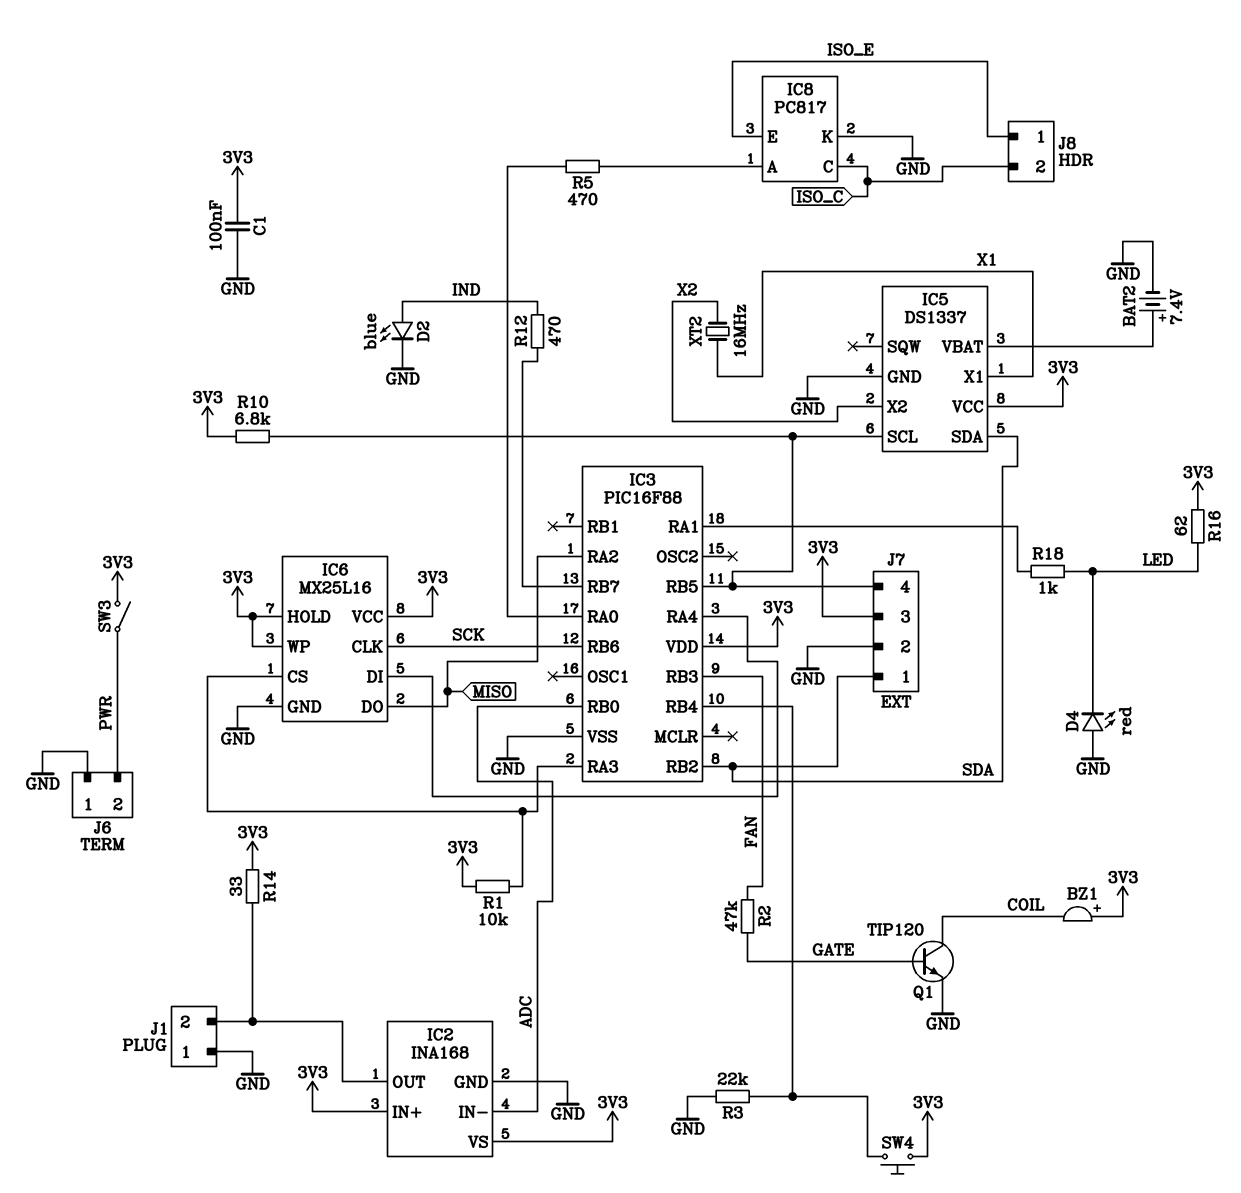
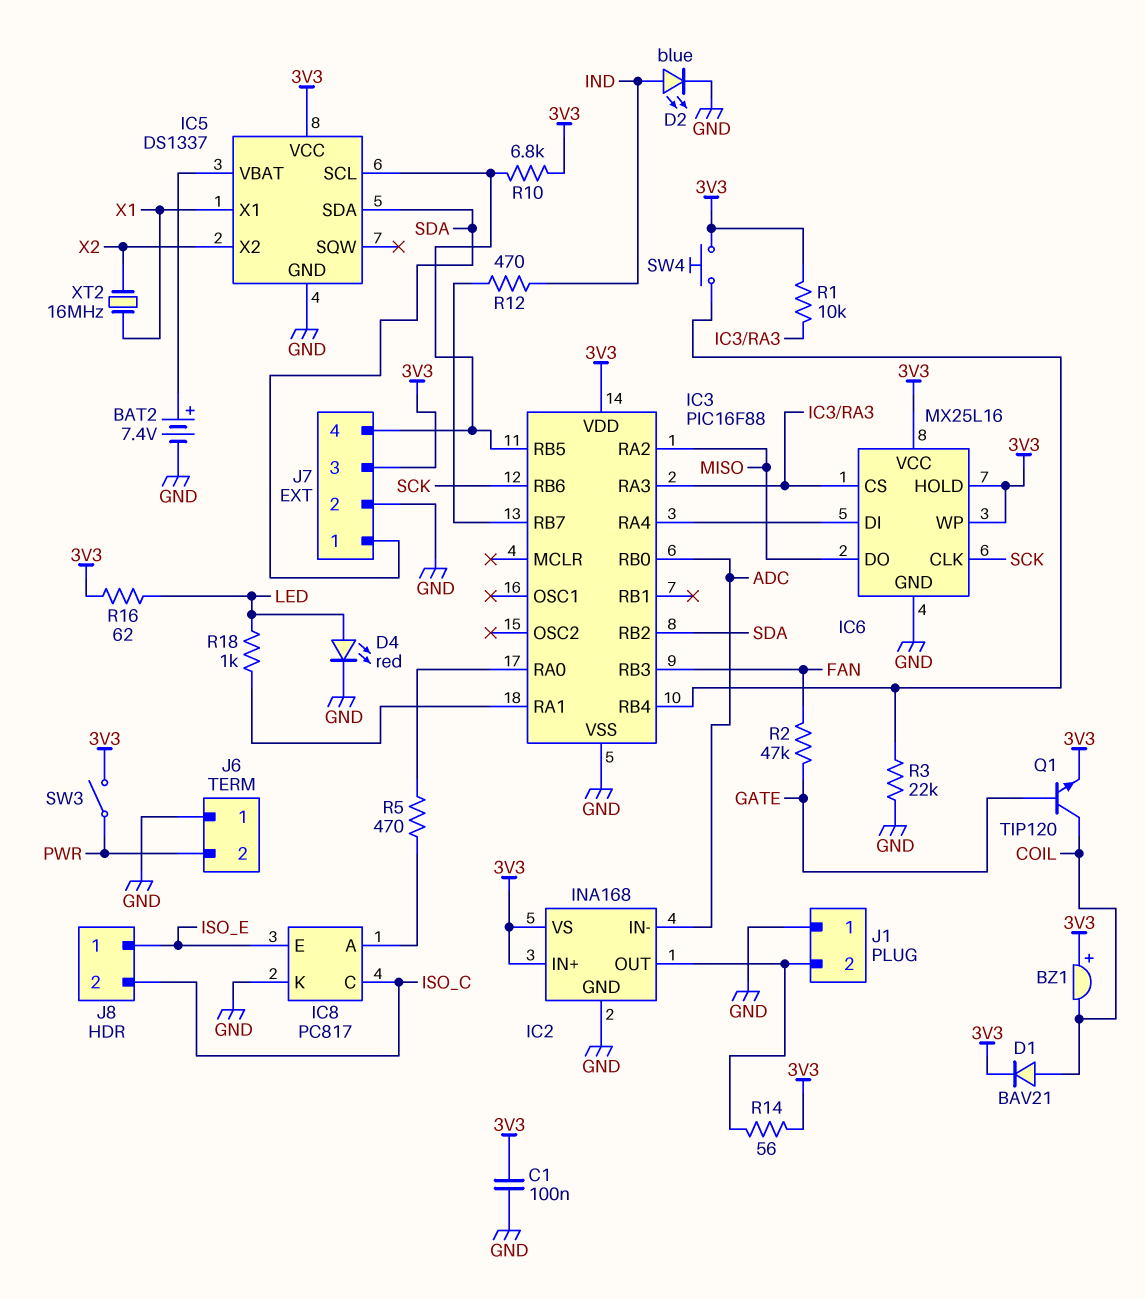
D1: none -> diode BAV21 (A COIL, K 3V3)
D4: LED red (A GND, K LED) -> LED red (A LED, K GND)
Q1: NPN TIP120 (B GATE, C COIL, E GND) -> NPN TIP120 (B GATE, C COIL, E 3V3)
R14: 33 (3V3, IC2/OUT) -> 56 (3V3, IC2/OUT)

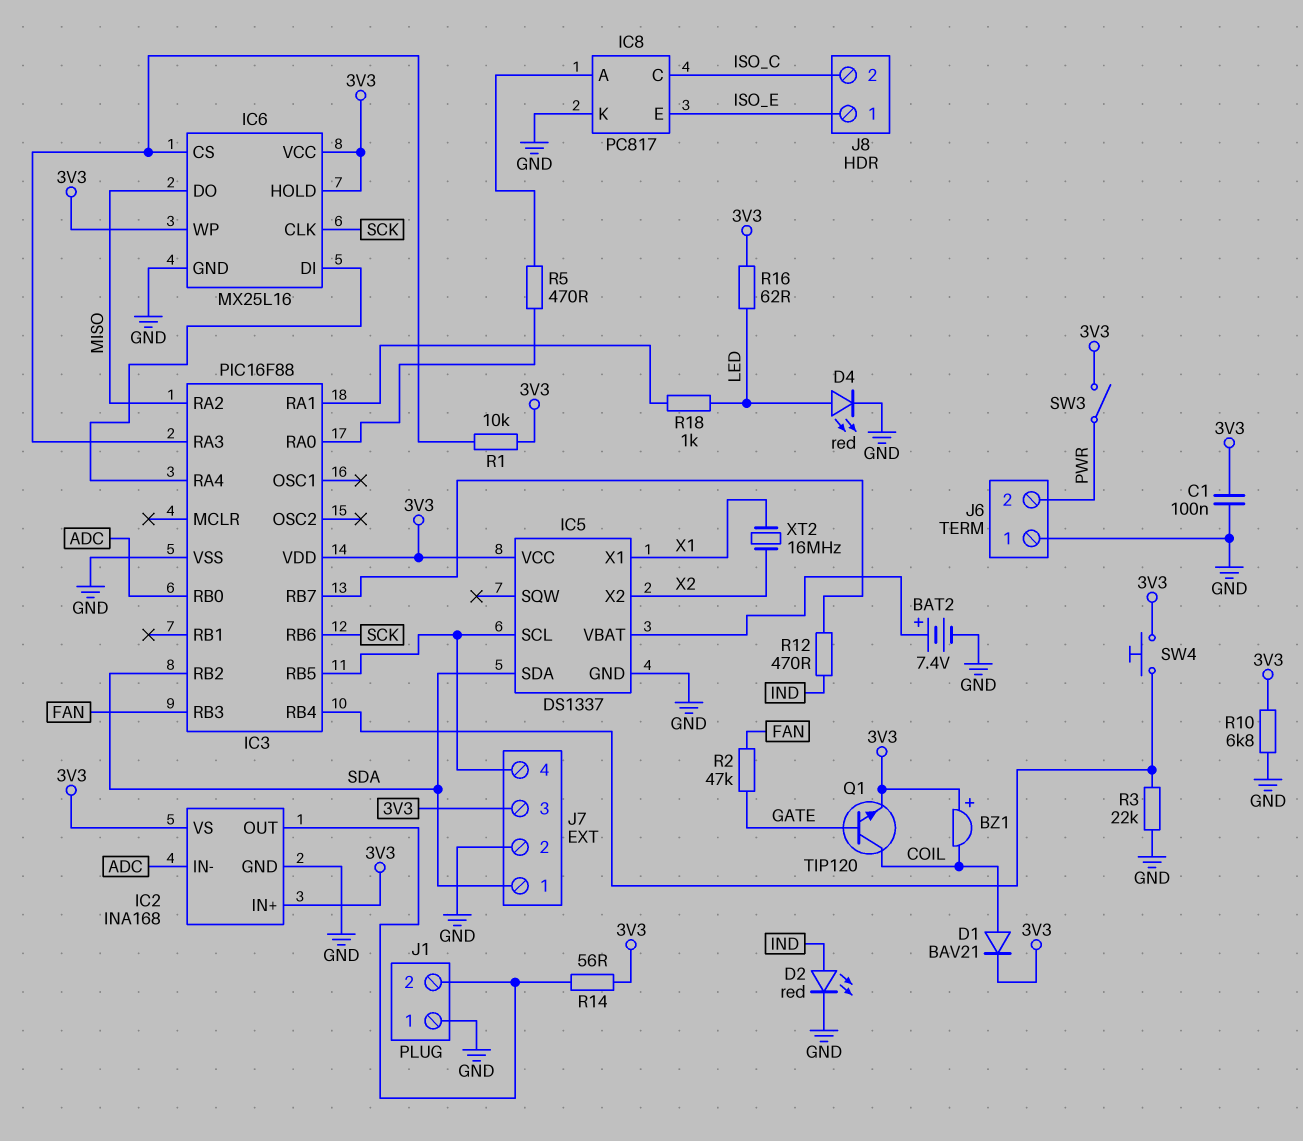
D2: LED blue (A IND, K GND) -> LED red (A IND, K GND)
R10: 6.8k (3V3, IC3/RB5) -> 6.8k (3V3, GND)

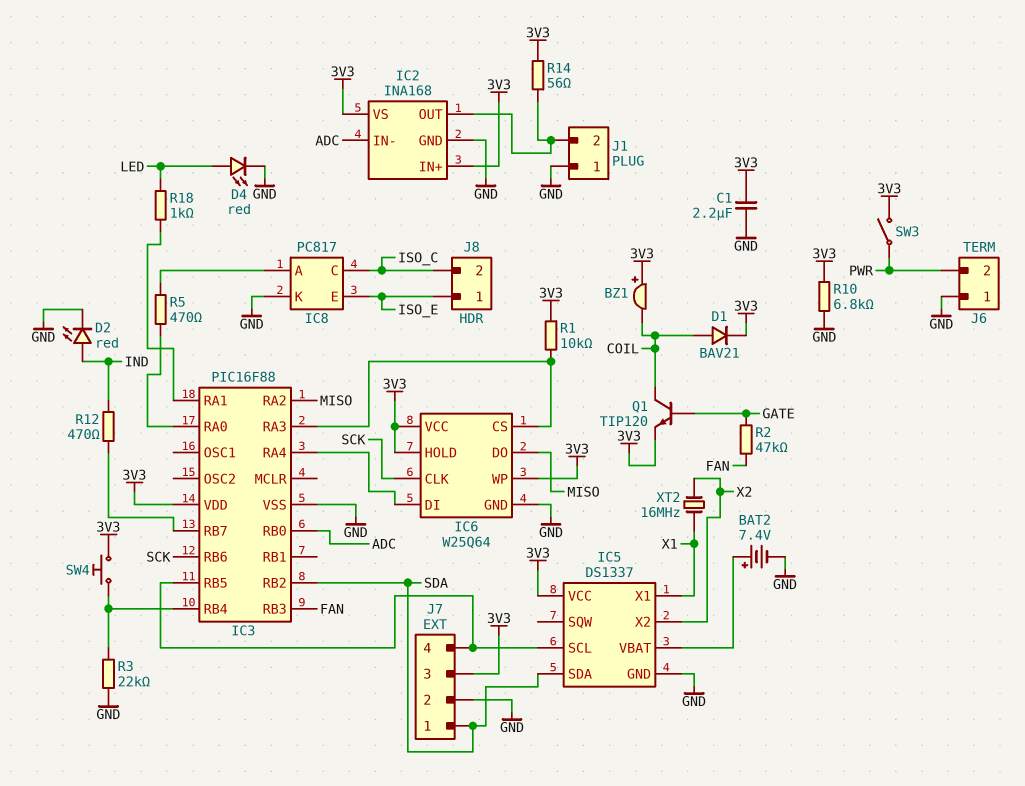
C1: 100nF (3V3, GND) -> 2.2uF (3V3, GND)
IC6: MX25L16 -> W25Q64
R16: 62 (3V3, LED) -> none

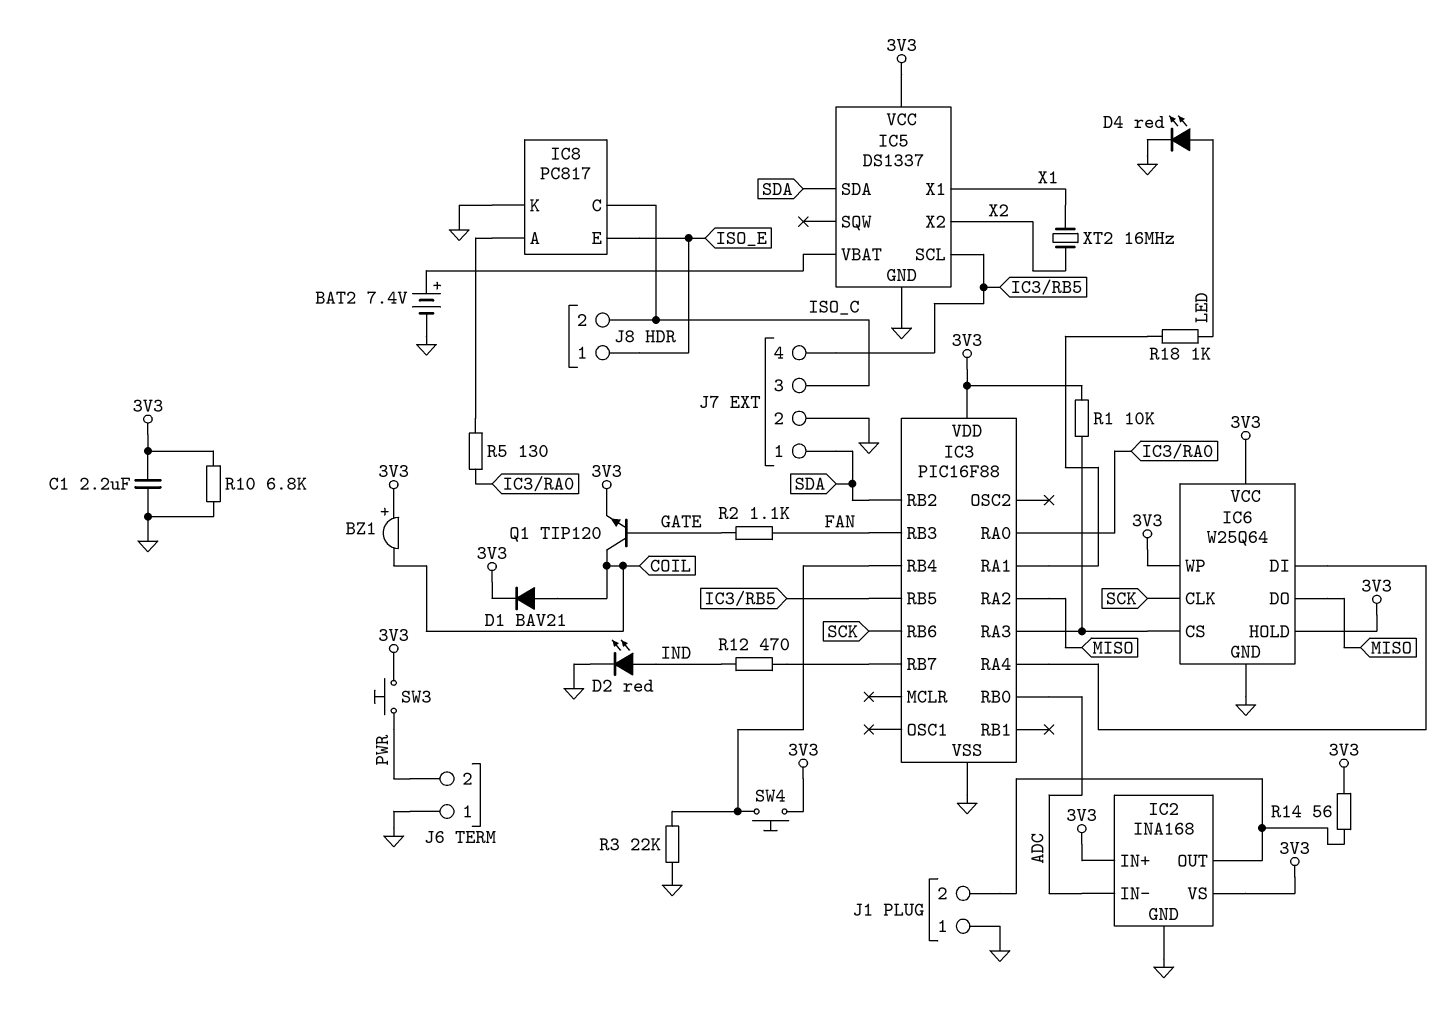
J7 pin 3: 3V3 -> ISO_C
R2: 47k (FAN, GATE) -> 1.1k (FAN, GATE)
R5: 470 (IC3/RA0, IC8/A) -> 130 (IC3/RA0, IC8/A)
SW3: switch (3V3, PWR) -> button (3V3, PWR)

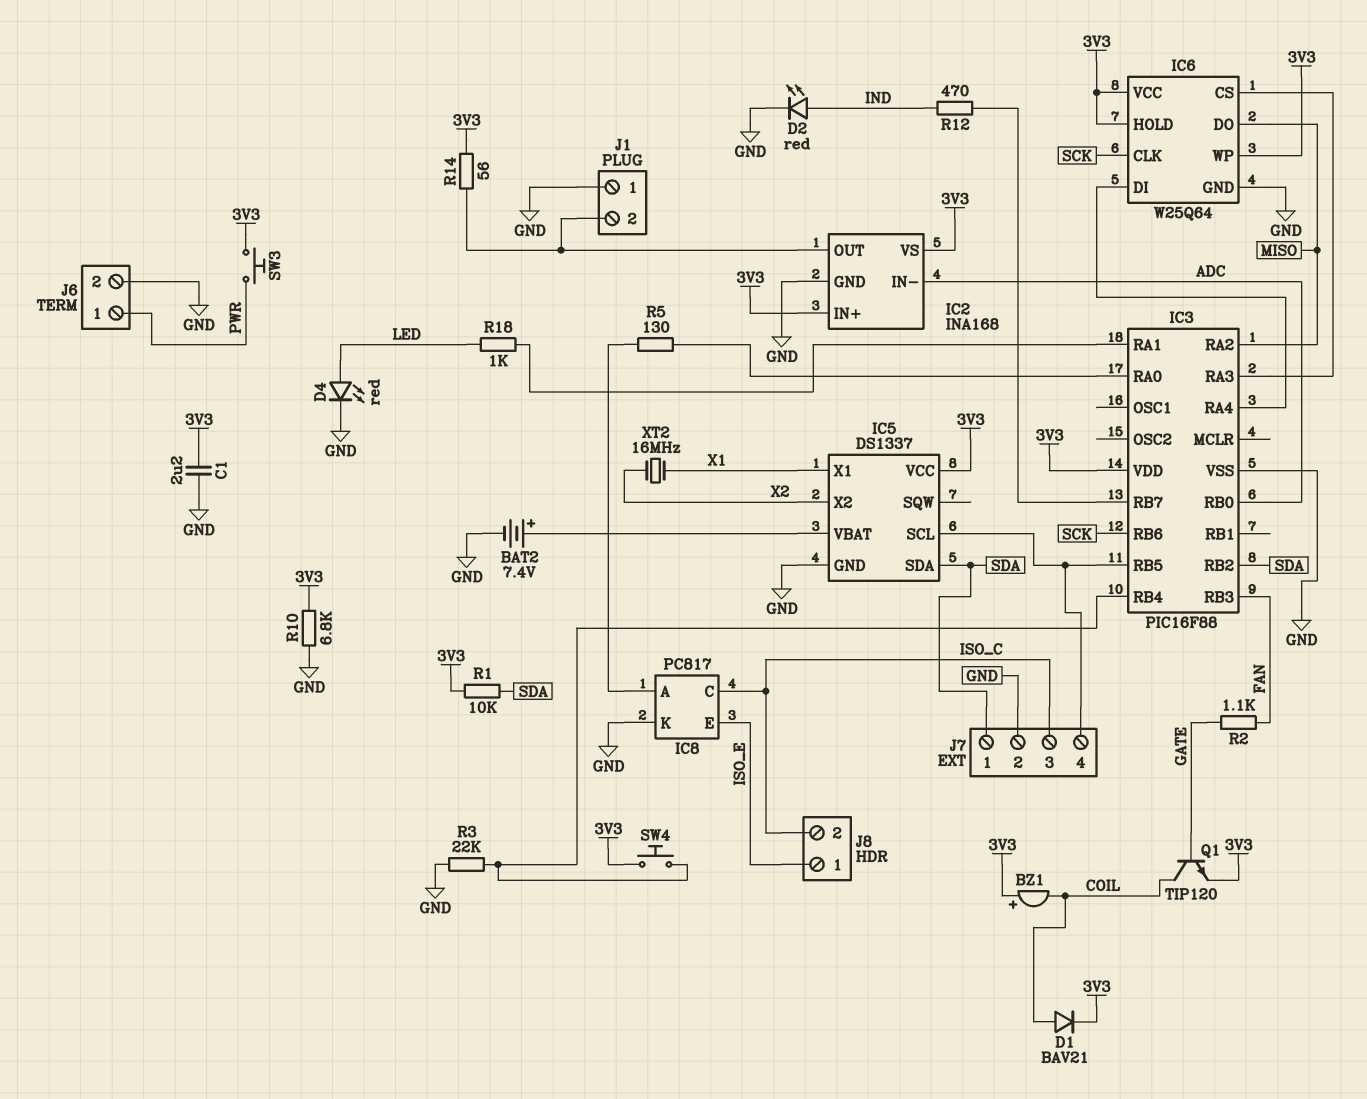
J6 pin 1: GND -> PWR
J6 pin 2: PWR -> GND
R1: 10k (3V3, IC3/RA3) -> 10k (3V3, SDA)

